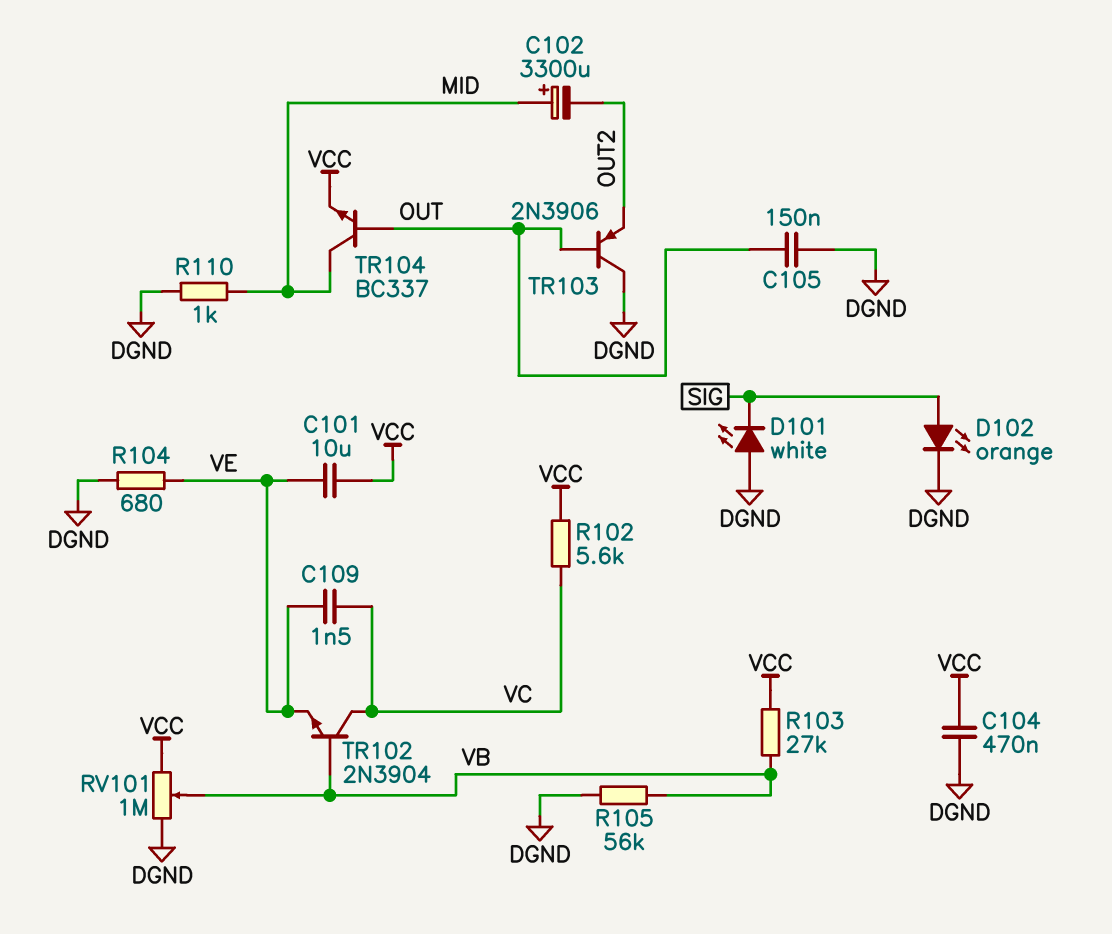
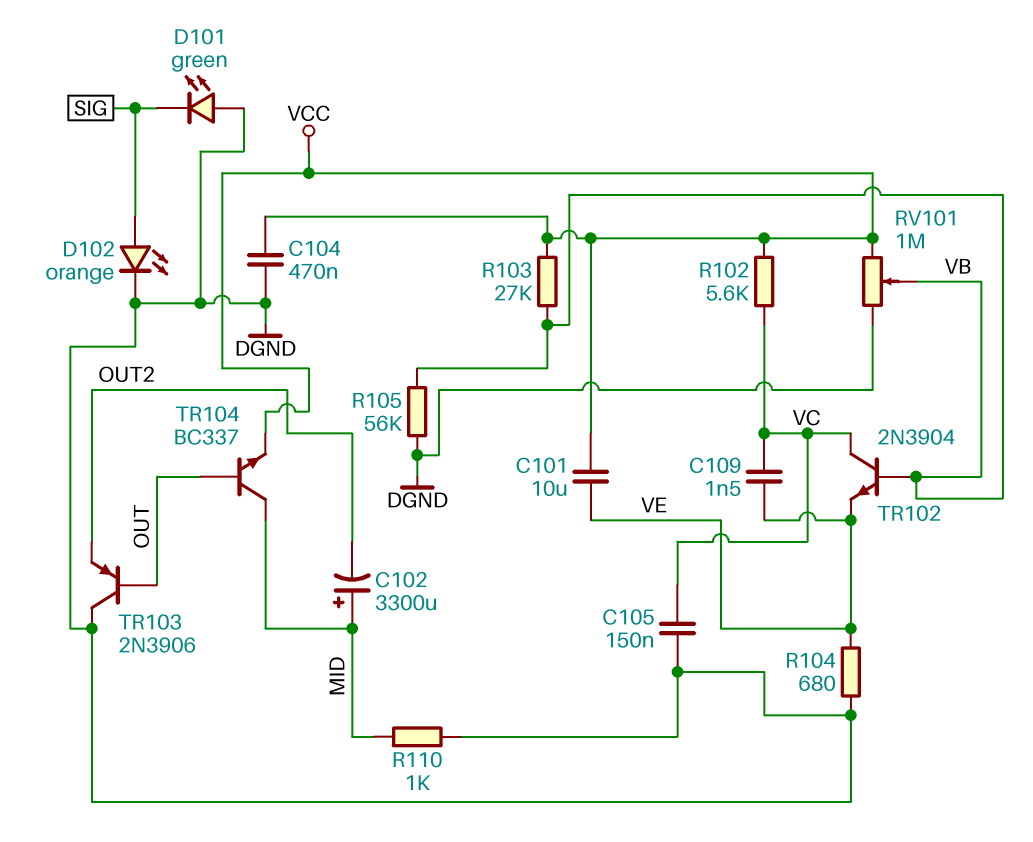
C105: 150nF (DGND, OUT) -> 150nF (DGND, VC)
D101: LED white (A DGND, K SIG) -> LED green (A DGND, K SIG)

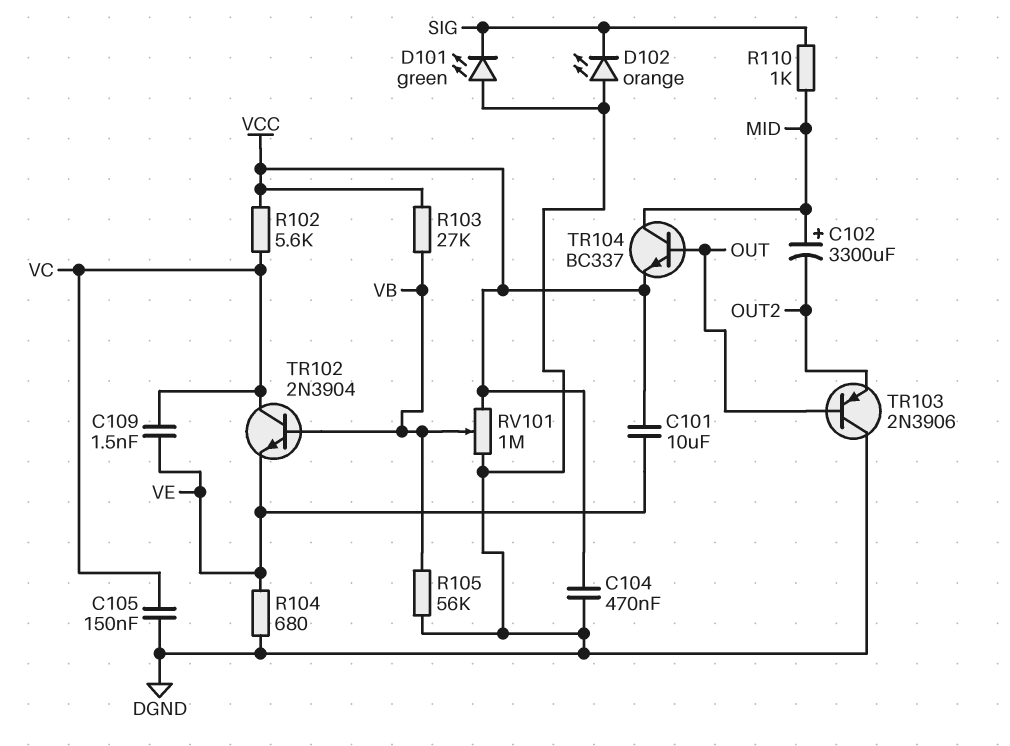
D102: LED orange (A SIG, K DGND) -> LED orange (A DGND, K SIG)
R110: 1k (DGND, MID) -> 1k (MID, SIG)

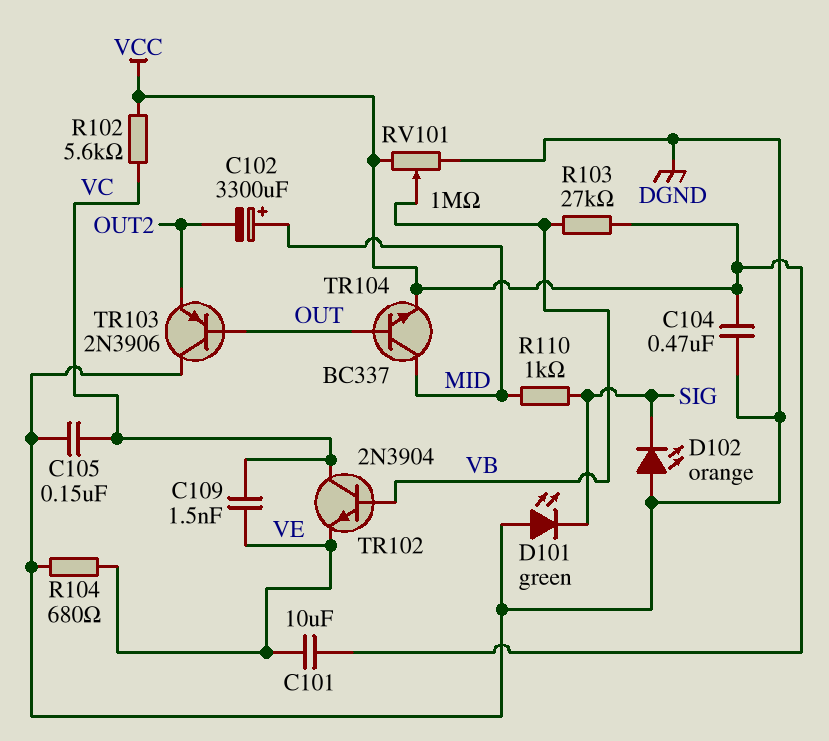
R105: 56k (DGND, VB) -> none

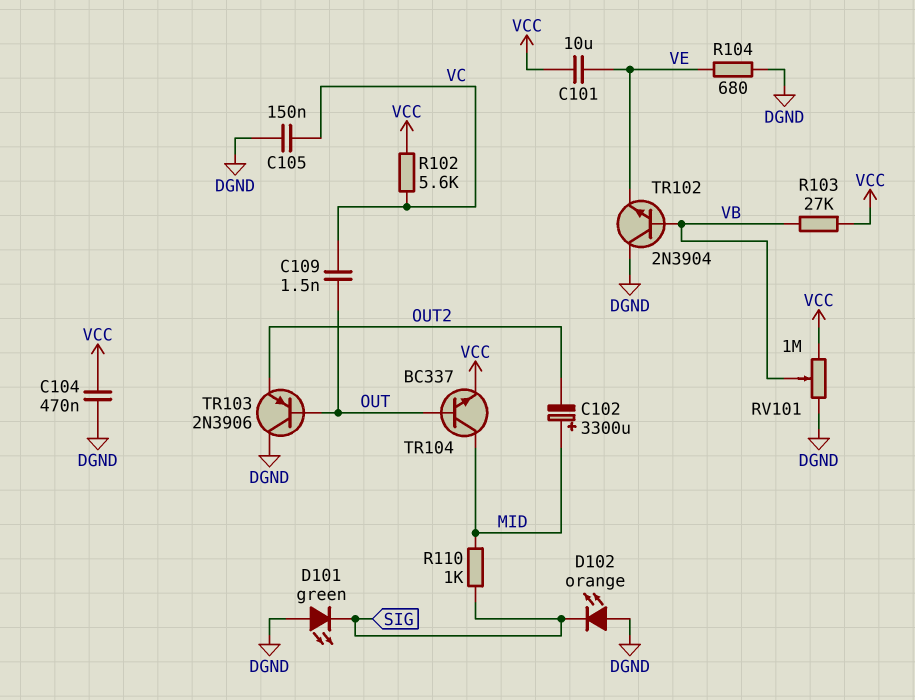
C109: 1.5nF (VC, VE) -> 1.5nF (OUT, VC)
TR102: NPN 2N3904 (B VB, C VC, E VE) -> NPN 2N3904 (B VB, C DGND, E VE)

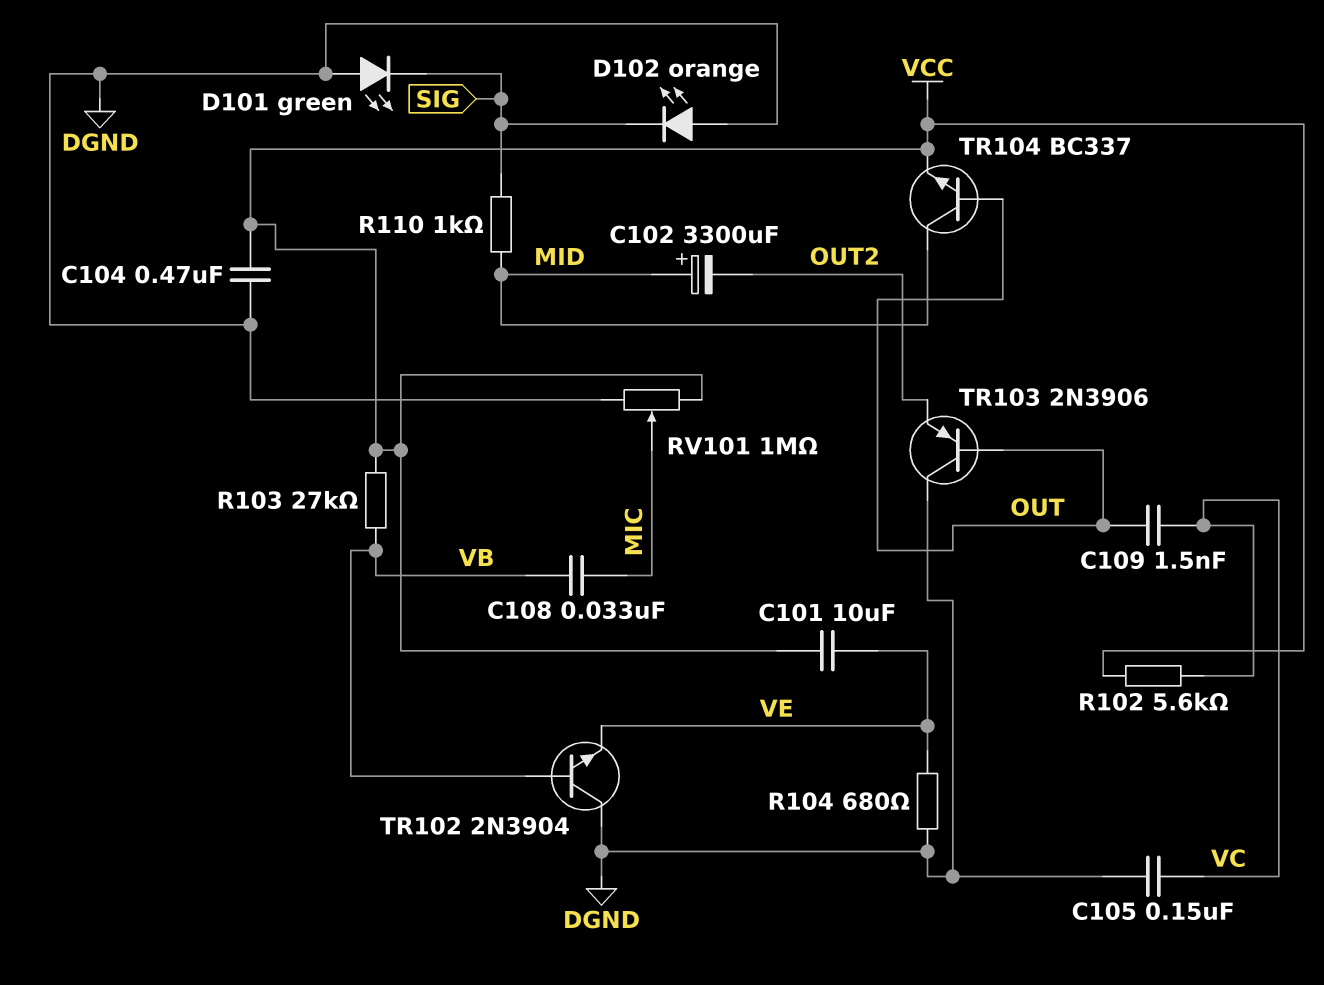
C108: none -> 33nF (MIC, VB)
RV101: 1M (DGND, VCC, wiper VB) -> 1M (DGND, VCC, wiper MIC)

